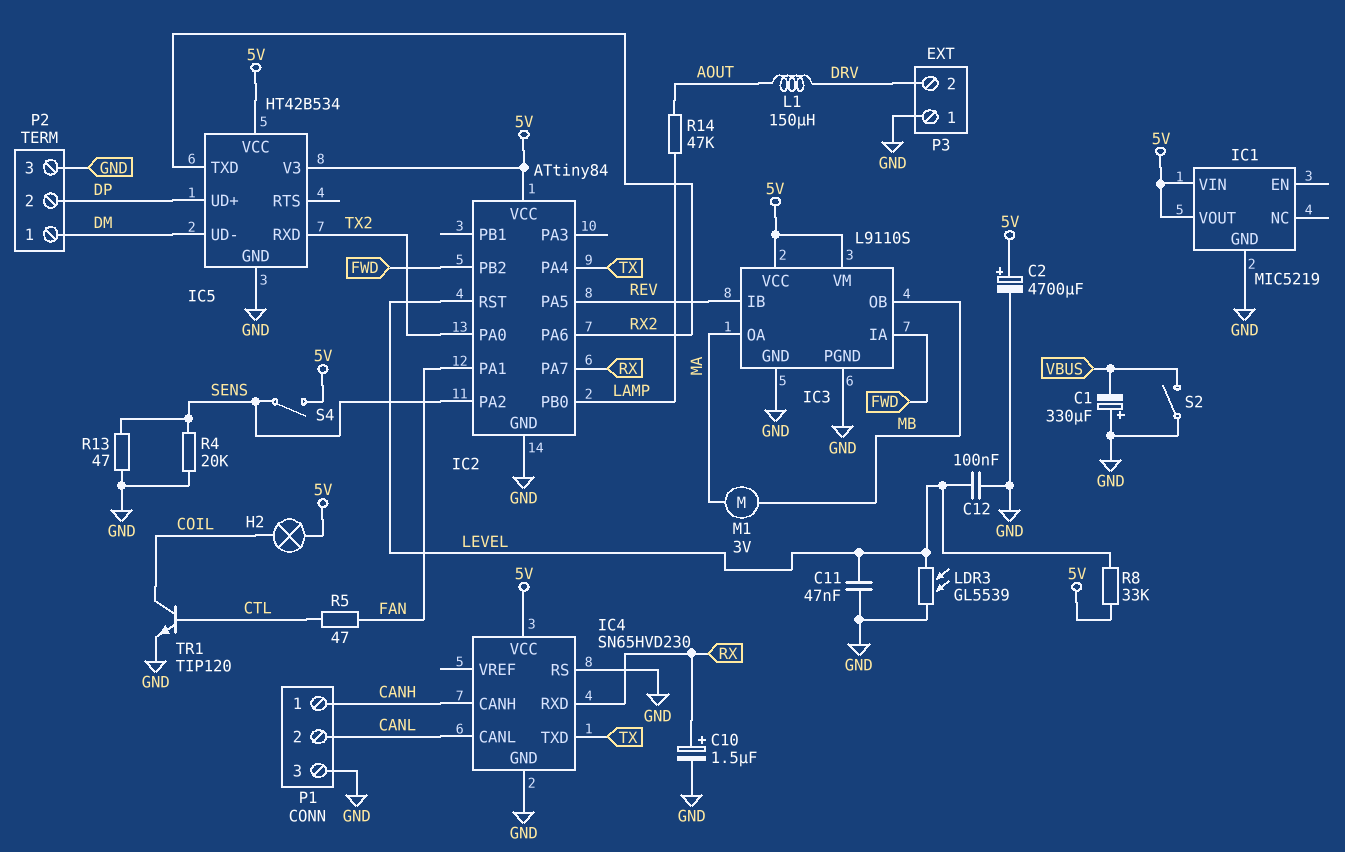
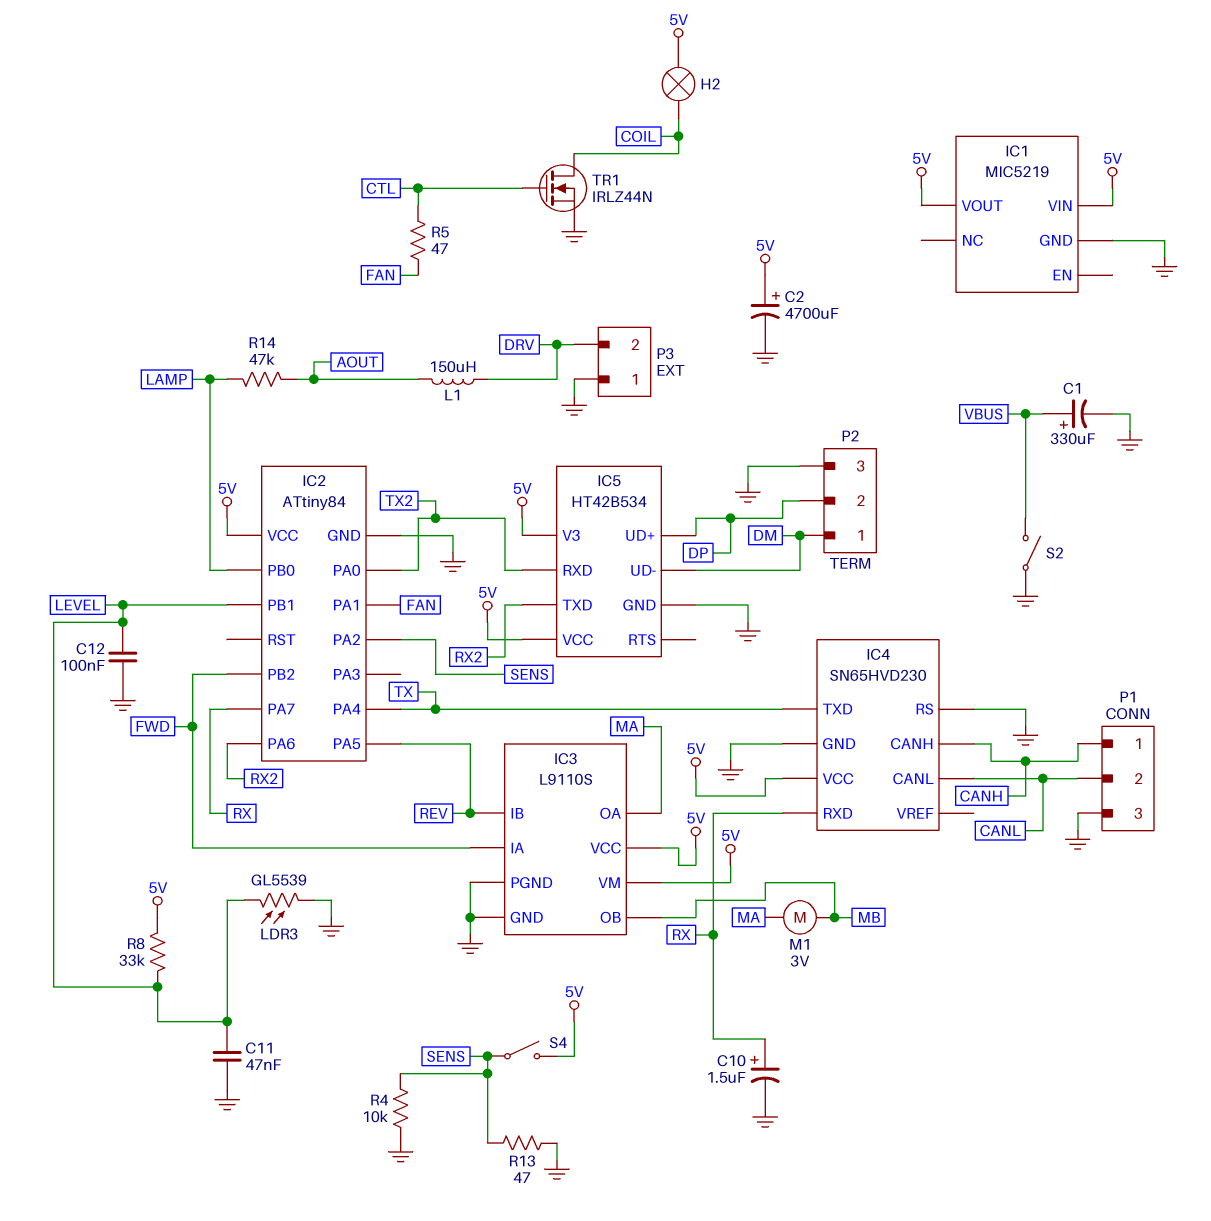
C1: 330uF (plus GND, minus VBUS) -> 330uF (plus VBUS, minus GND)
IC2 pin PB1: none -> LEVEL
IC2 pin RST: LEVEL -> none
R4: 20k (GND, SENS) -> 10k (GND, SENS)
TR1: NPN TIP120 (B CTL, C COIL, E GND) -> NMOS IRLZ44N (G CTL, D COIL, S GND)

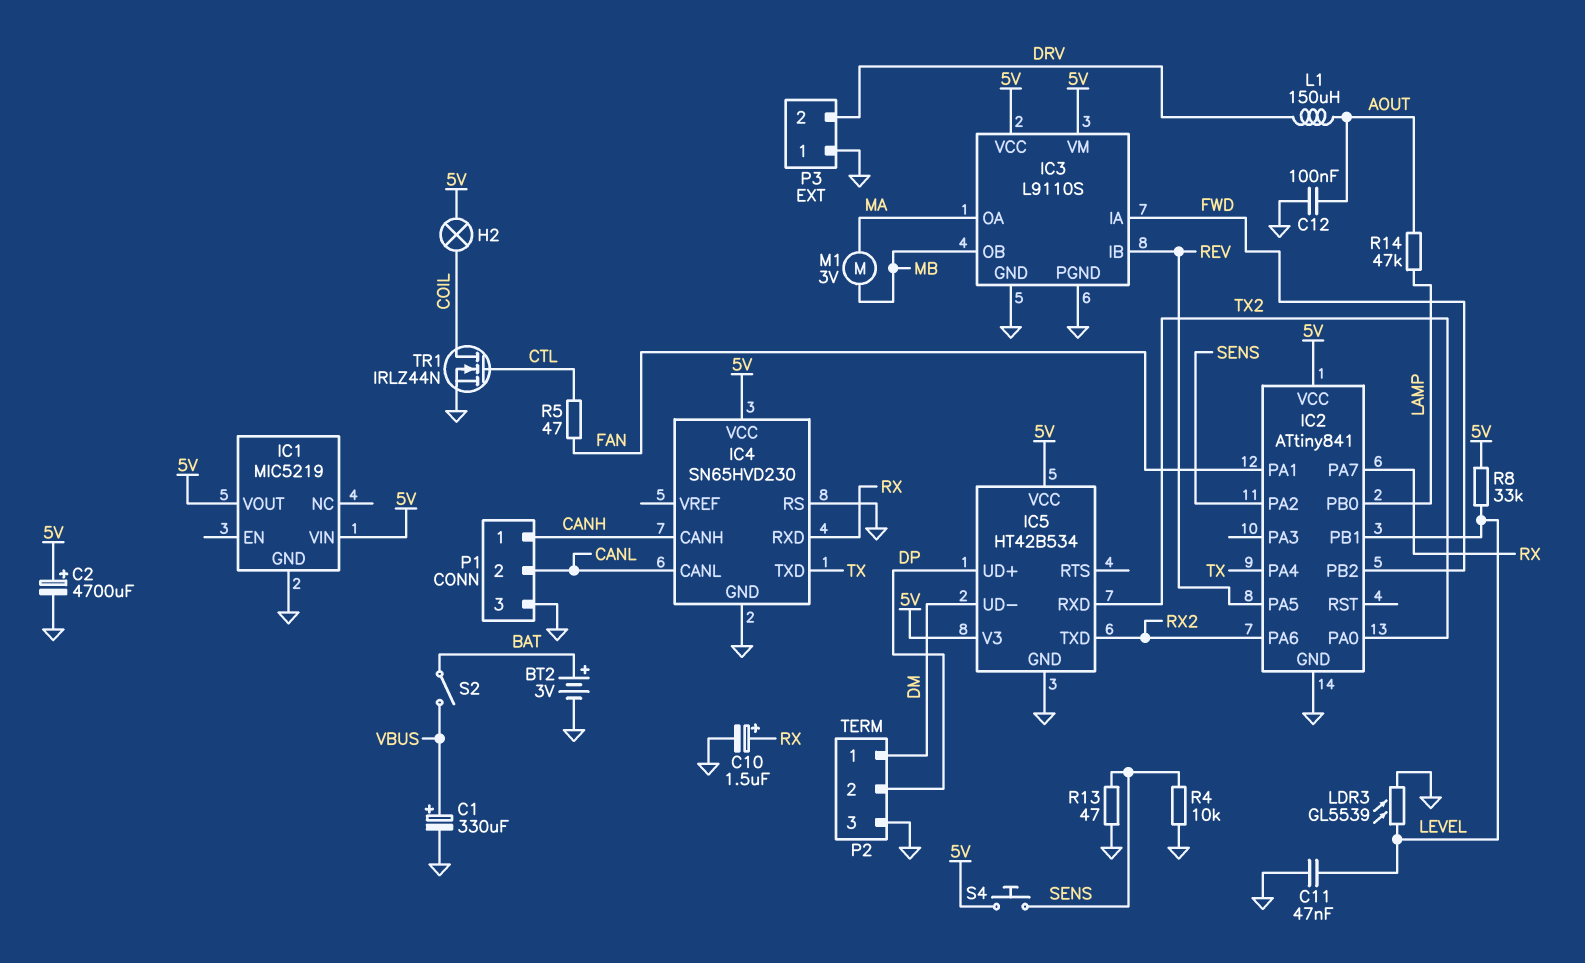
BT2: none -> 3V (plus BAT, minus GND)
C12: 100nF (GND, LEVEL) -> 100nF (AOUT, GND)
IC2: ATtiny84 -> ATtiny841
S2: switch (GND, VBUS) -> switch (BAT, VBUS)
S4: switch (5V, SENS) -> button (5V, SENS)

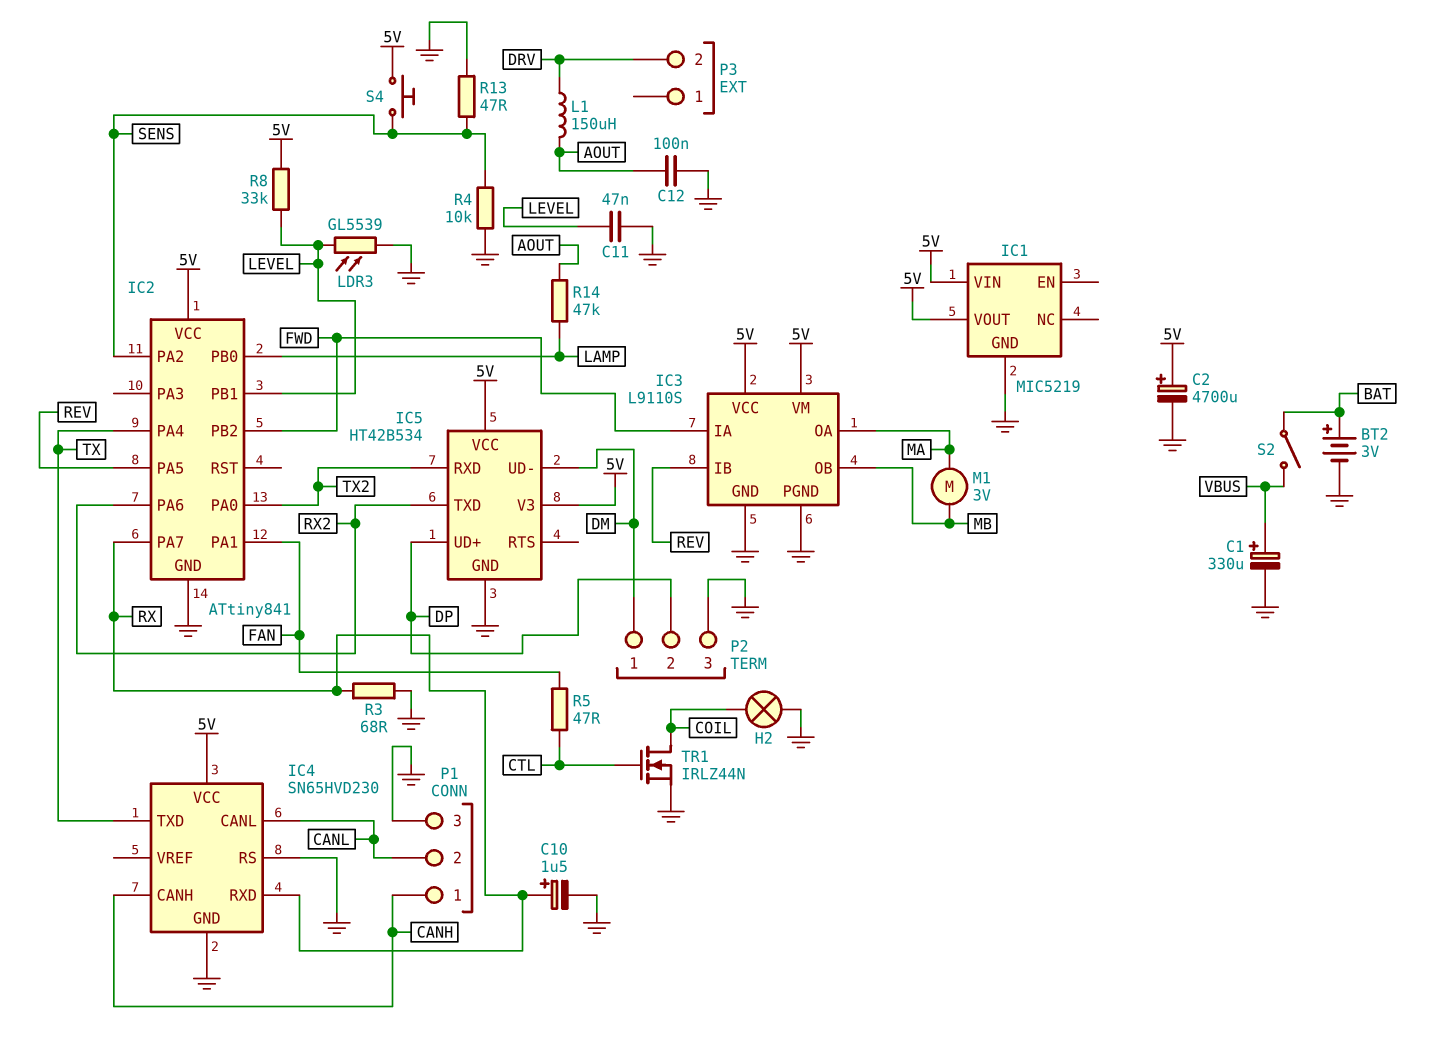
H2: lamp (5V, COIL) -> lamp (COIL, GND)
P3 pin 1: GND -> none
R3: none -> 68 (GND, RX)

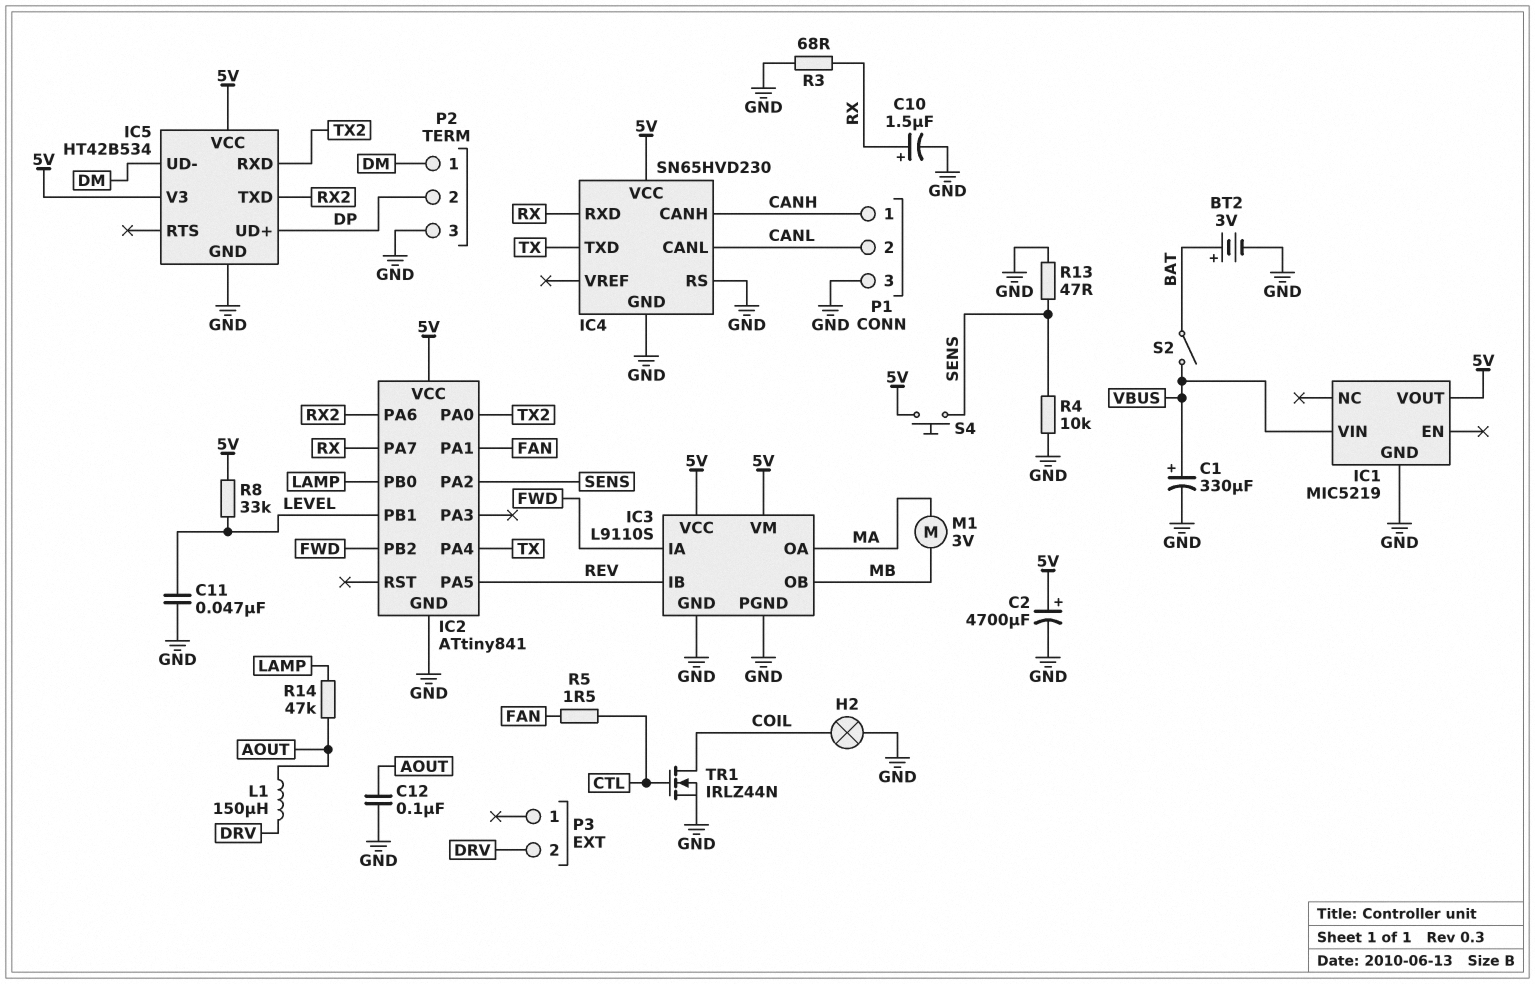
IC1 pin VIN: 5V -> VBUS
LDR3: GL5539 (GND, LEVEL) -> none
R5: 47 (CTL, FAN) -> 1.5 (CTL, FAN)

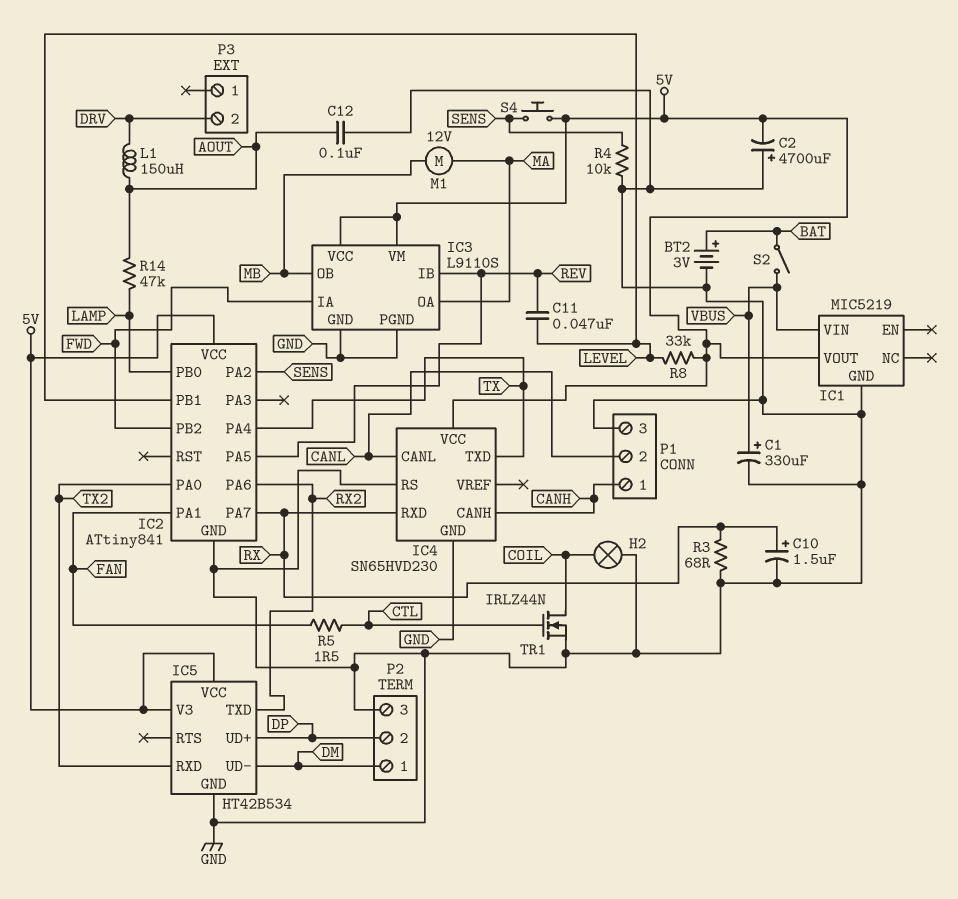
C2: 4700uF (plus 5V, minus GND) -> 4700uF (plus GND, minus 5V)
C11: 47nF (GND, LEVEL) -> 47nF (LEVEL, REV)
M1: motor 3V (MA, MB) -> motor 12V (MA, MB)
R13: 47 (GND, SENS) -> none

